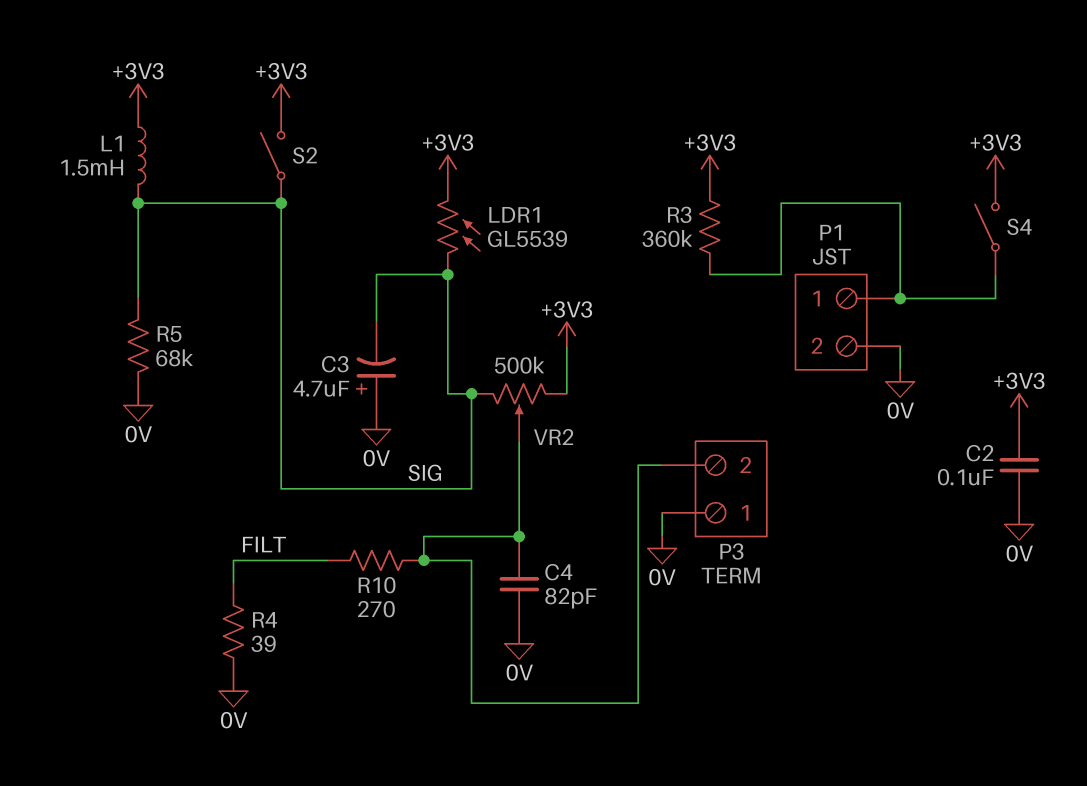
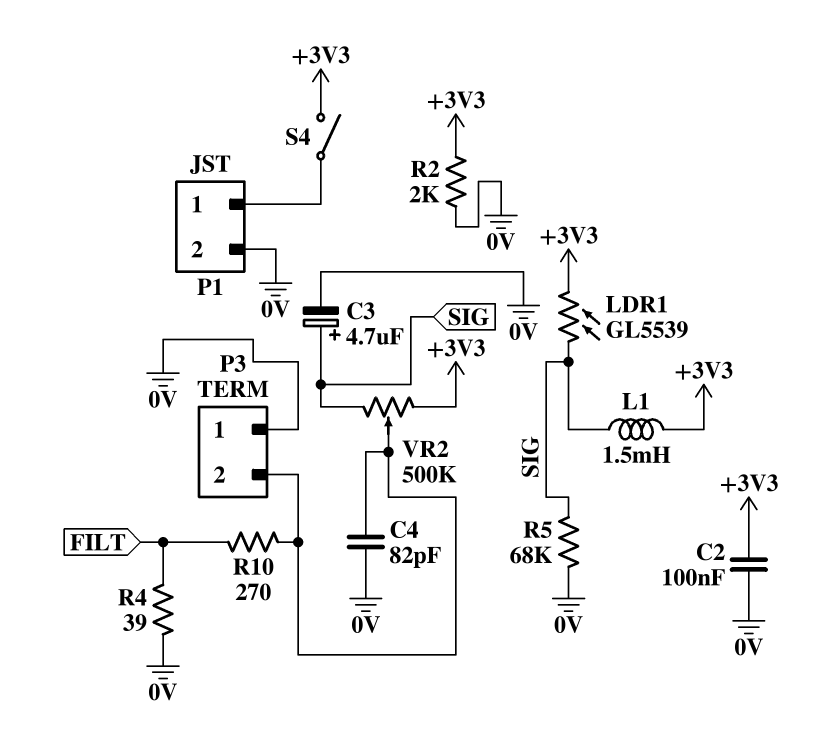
C3: 4.7uF (plus 0V, minus SIG) -> 4.7uF (plus SIG, minus 0V)
R2: none -> 2k (+3V3, 0V)
R3: 360k (+3V3, P1/1) -> none
S2: switch (+3V3, SIG) -> none

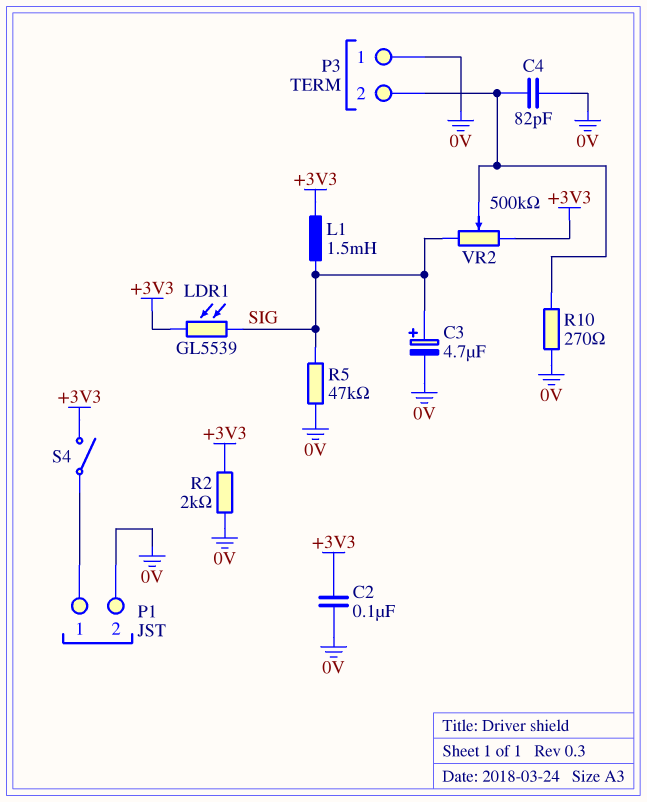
R4: 39 (0V, FILT) -> none
R5: 68k (0V, SIG) -> 47k (0V, SIG)
R10: 270 (FILT, P3/2) -> 270 (0V, P3/2)

